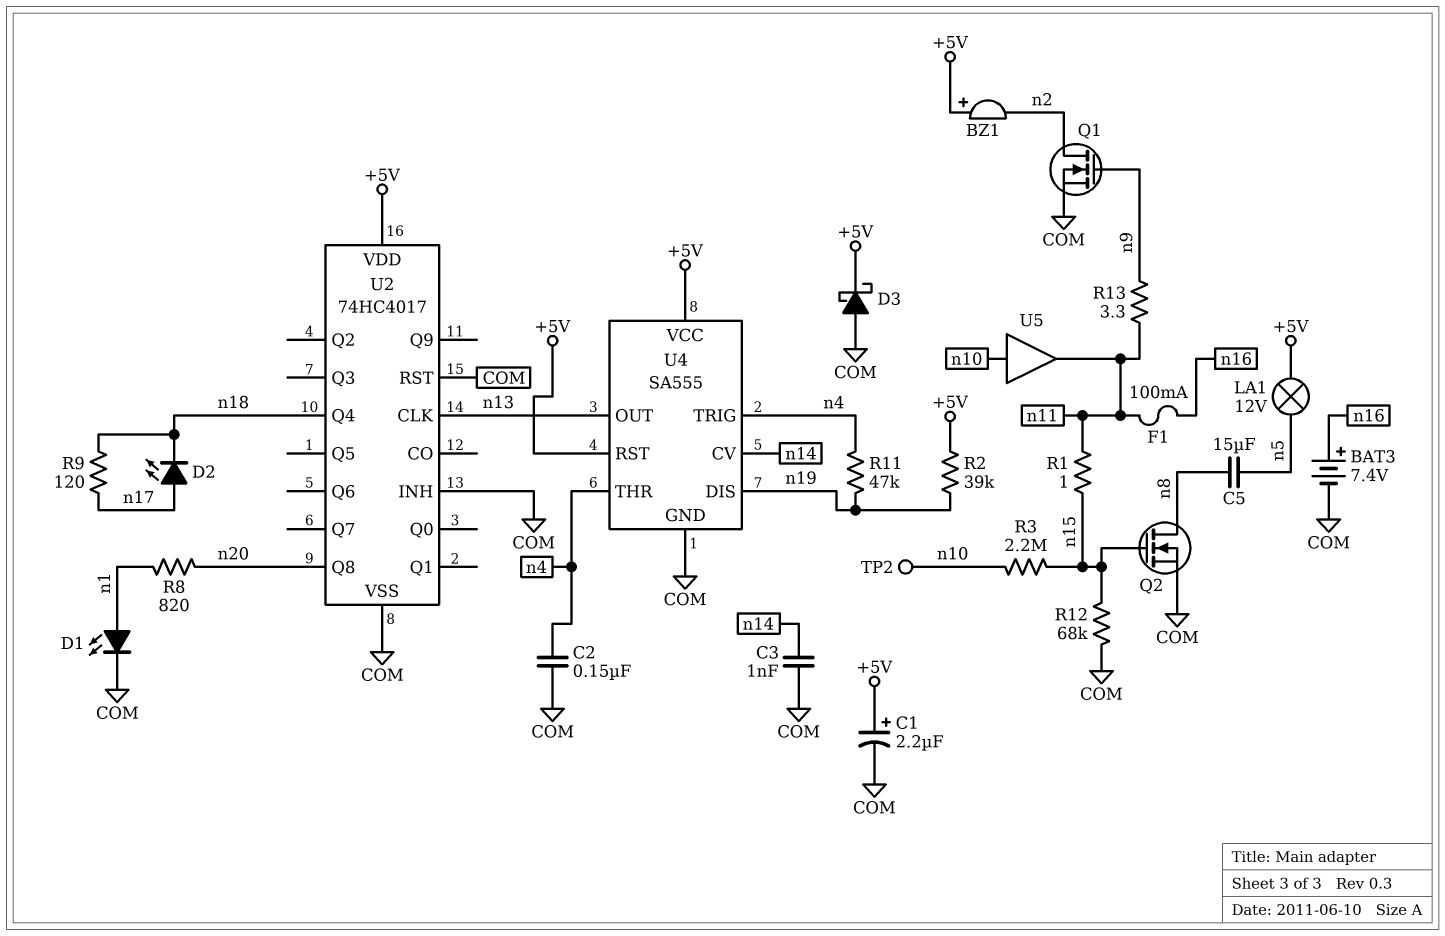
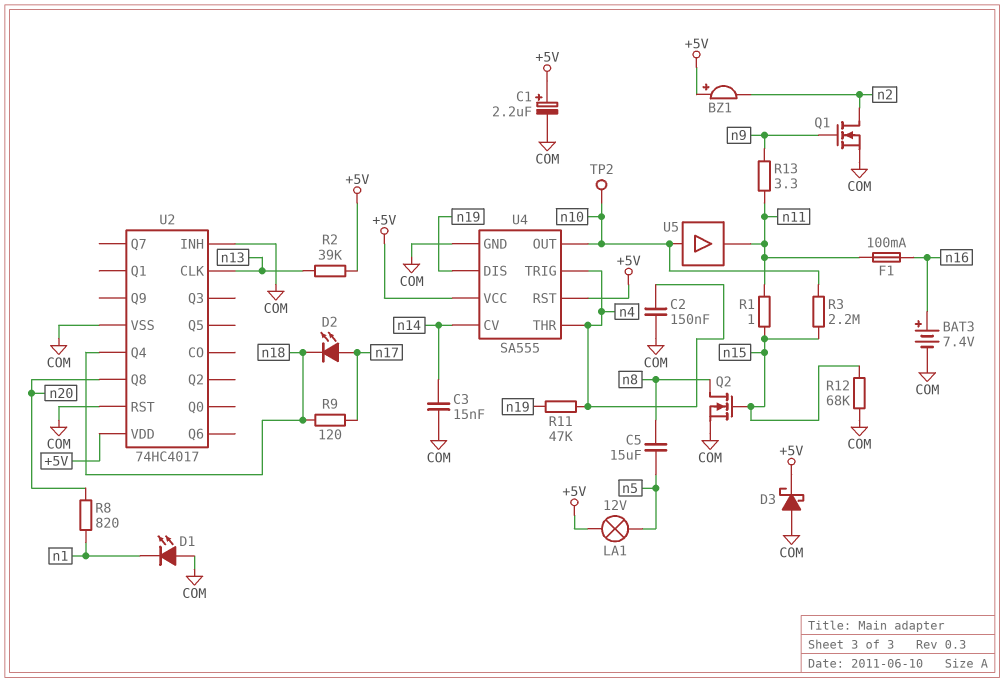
C3: 1nF (COM, n14) -> 15nF (COM, n14)
D1: LED (A n1, K COM) -> LED (A COM, K n1)
R2: 39k (+5V, n19) -> 39k (+5V, n13)
U4 pin OUT: n13 -> n10

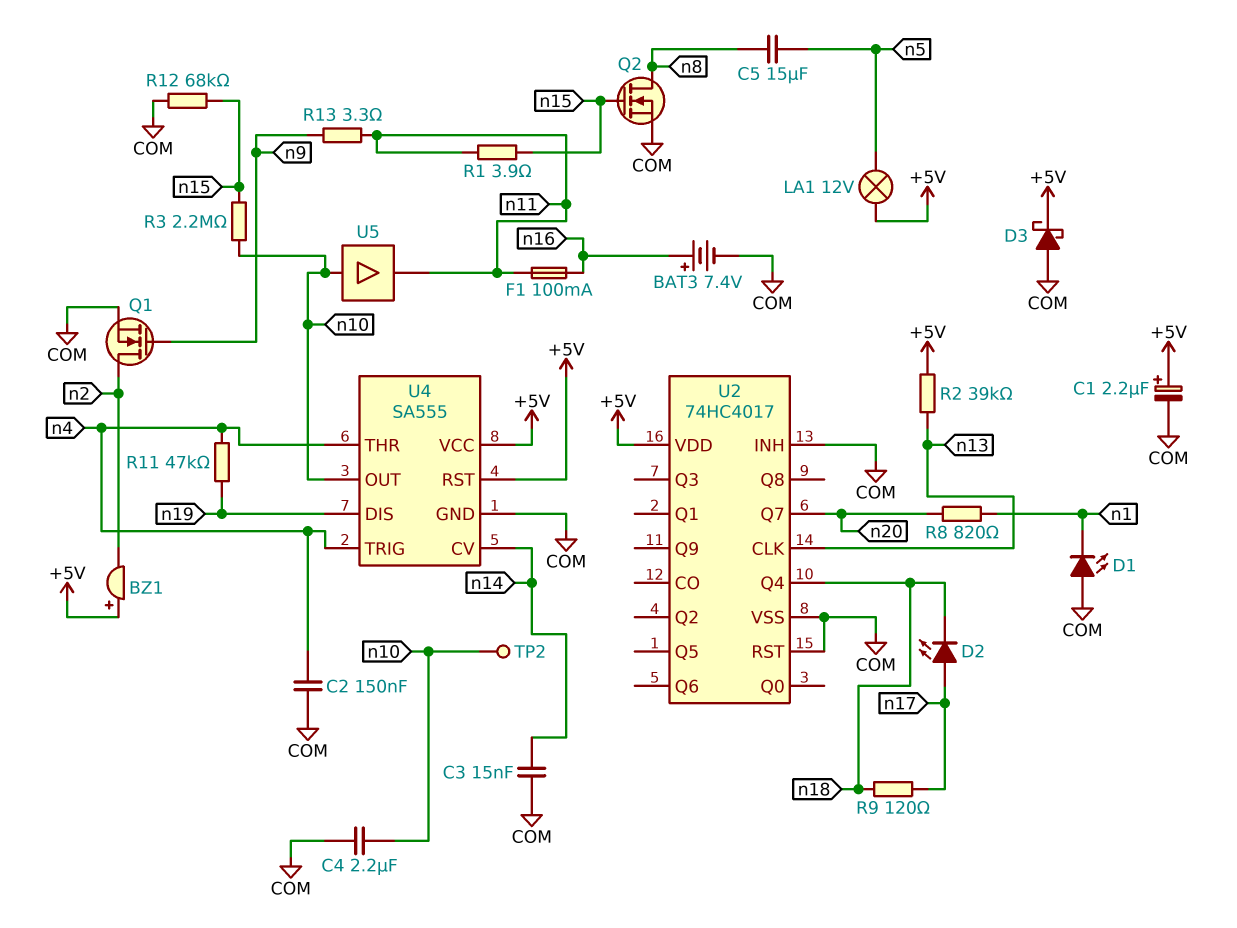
C4: none -> 2.2uF (COM, n10)
R1: 1 (n11, n15) -> 3.9 (n11, n15)
U2 pin Q7: none -> n20
U2 pin Q8: n20 -> none

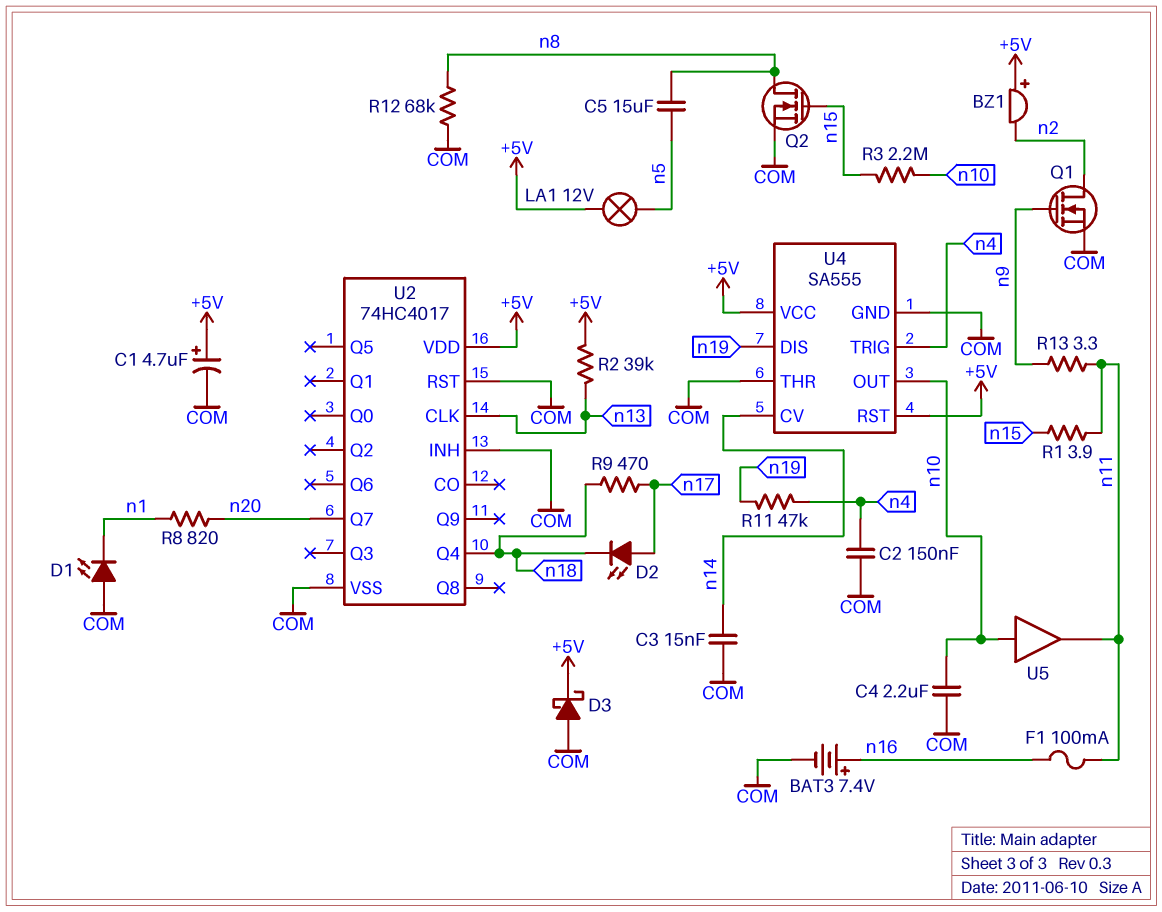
C1: 2.2uF (plus +5V, minus COM) -> 4.7uF (plus +5V, minus COM)
R9: 120 (n17, n18) -> 470 (n17, n18)
R12: 68k (COM, n15) -> 68k (COM, n8)
TP2: test point (n10) -> none
U4 pin THR: n4 -> COM

